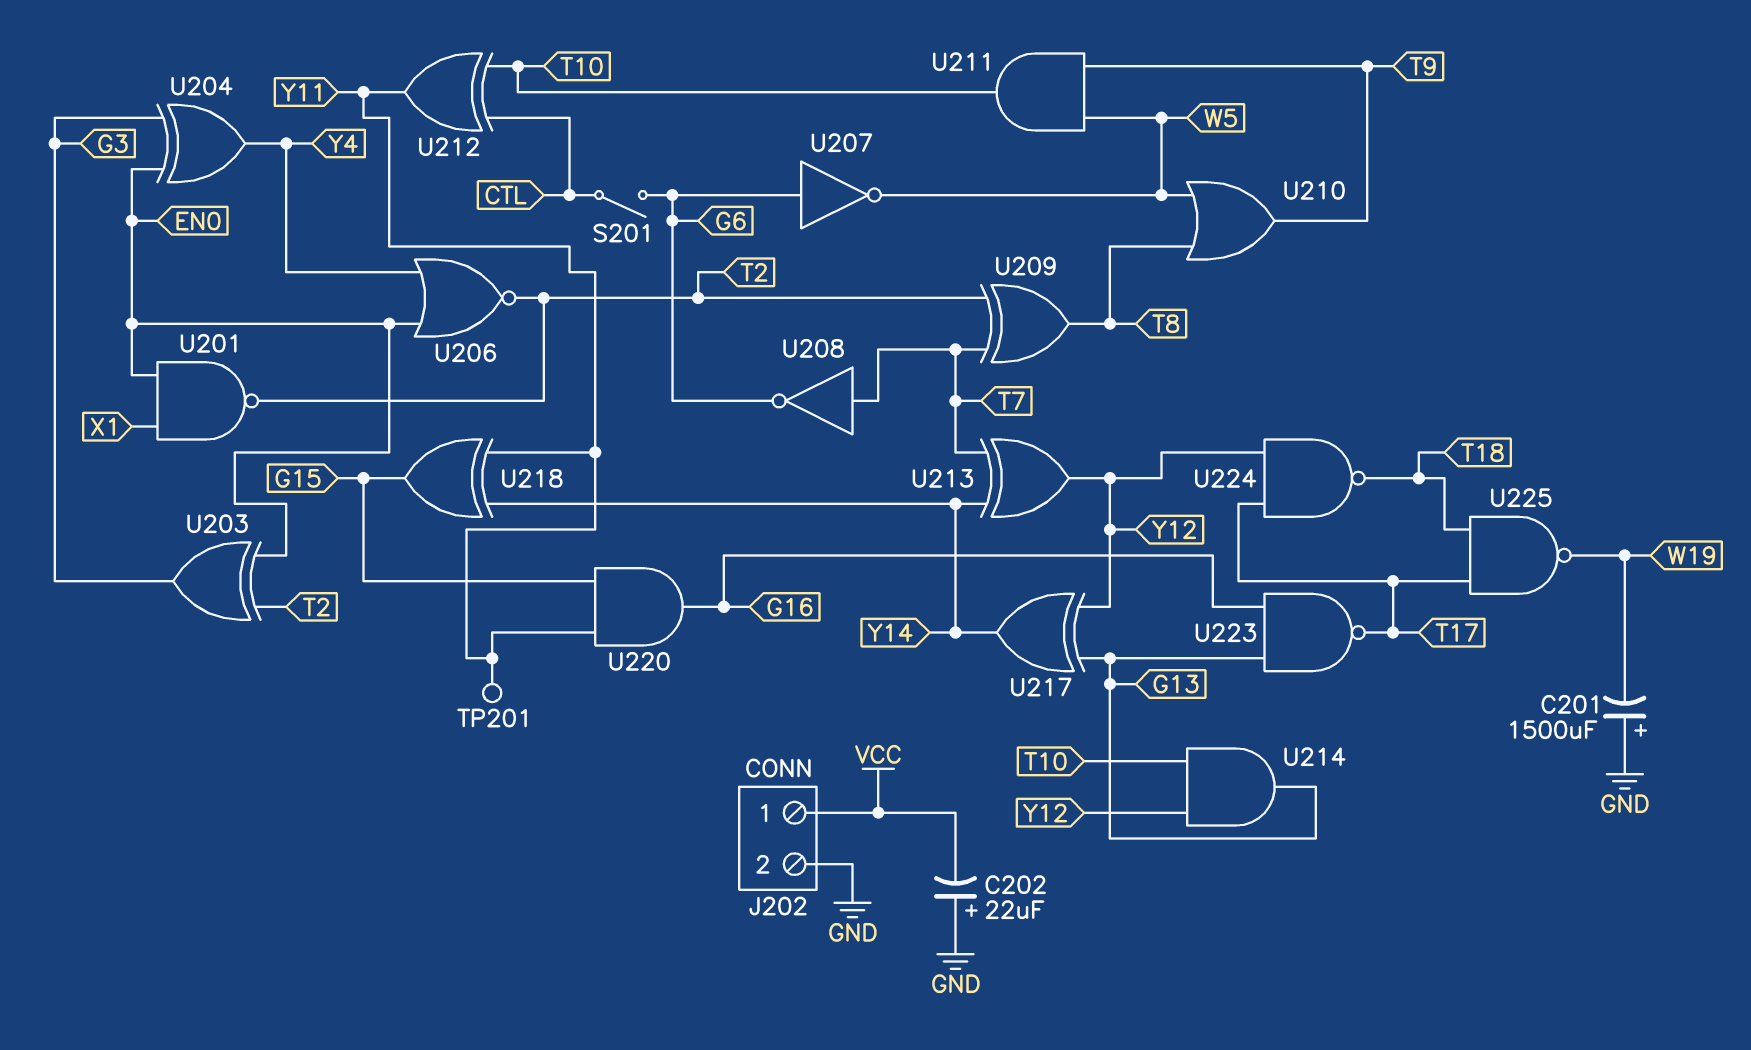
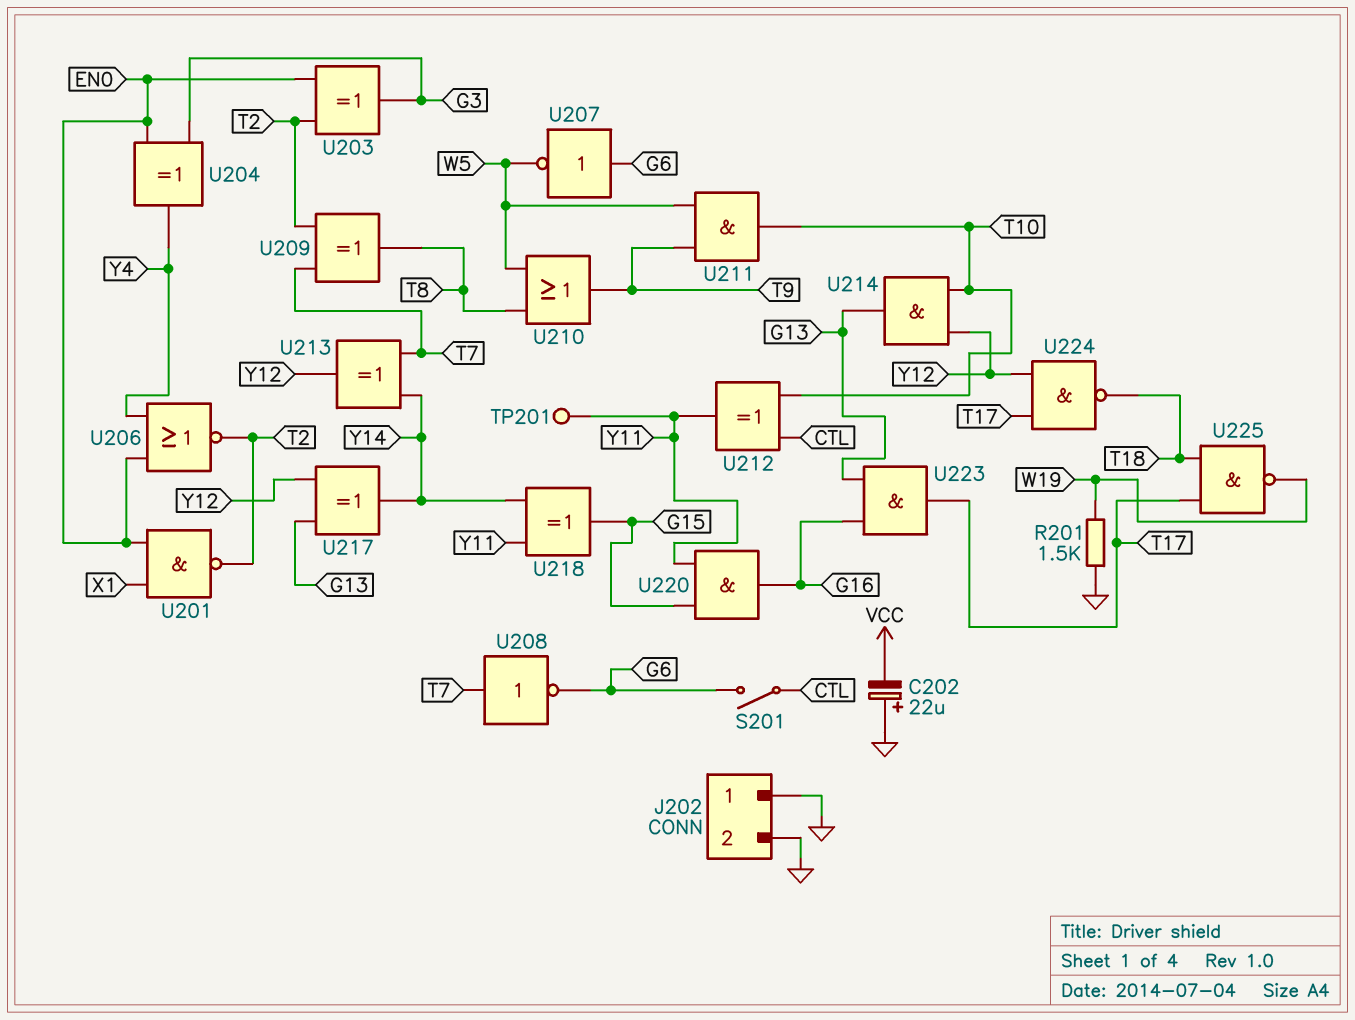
C201: 1500uF (plus GND, minus W19) -> none
J202 pin 1: VCC -> GND
R201: none -> 1.5k (GND, W19)
U223: NAND (in G13, in G16, out T17) -> AND (in G13, in G16, out T17)

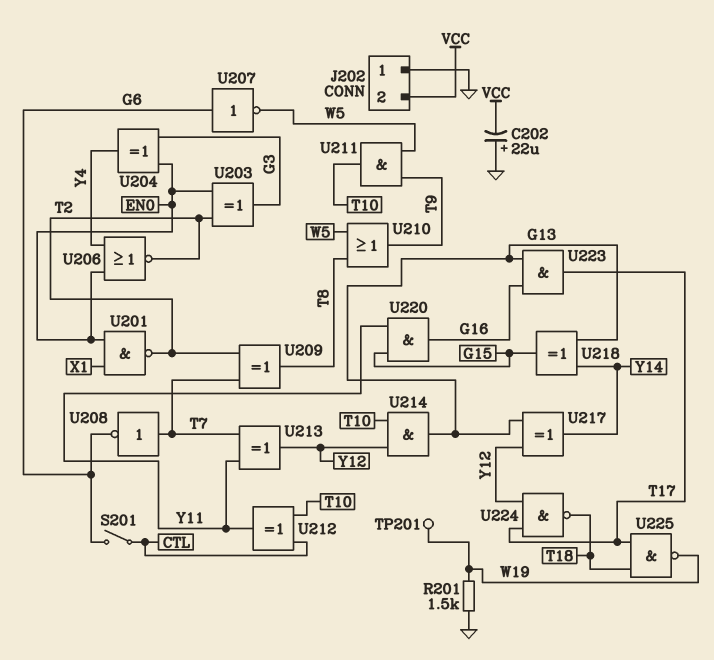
J202 pin 2: GND -> VCC
TP201: test point (Y11) -> test point (W19)
U213: XOR (in T7, in Y14, out Y12) -> XOR (in T7, in Y11, out Y12)
U218: XOR (in Y11, in Y14, out G15) -> XOR (in G13, in Y14, out G15)

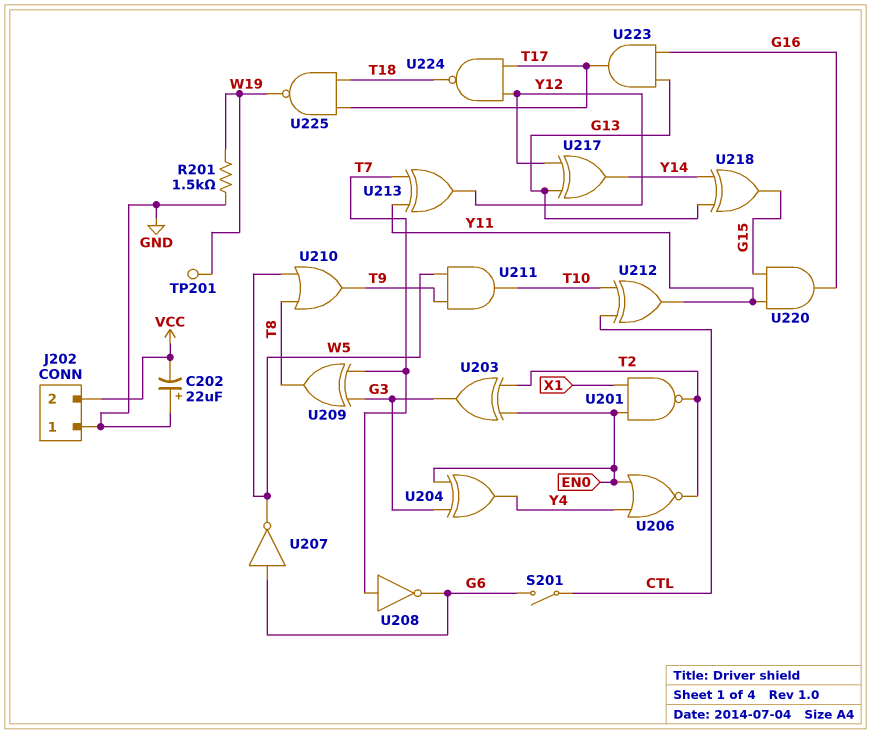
U209: XOR (in T2, in T7, out T8) -> XOR (in G3, in T7, out T8)
U214: AND (in T10, in Y12, out G13) -> none

